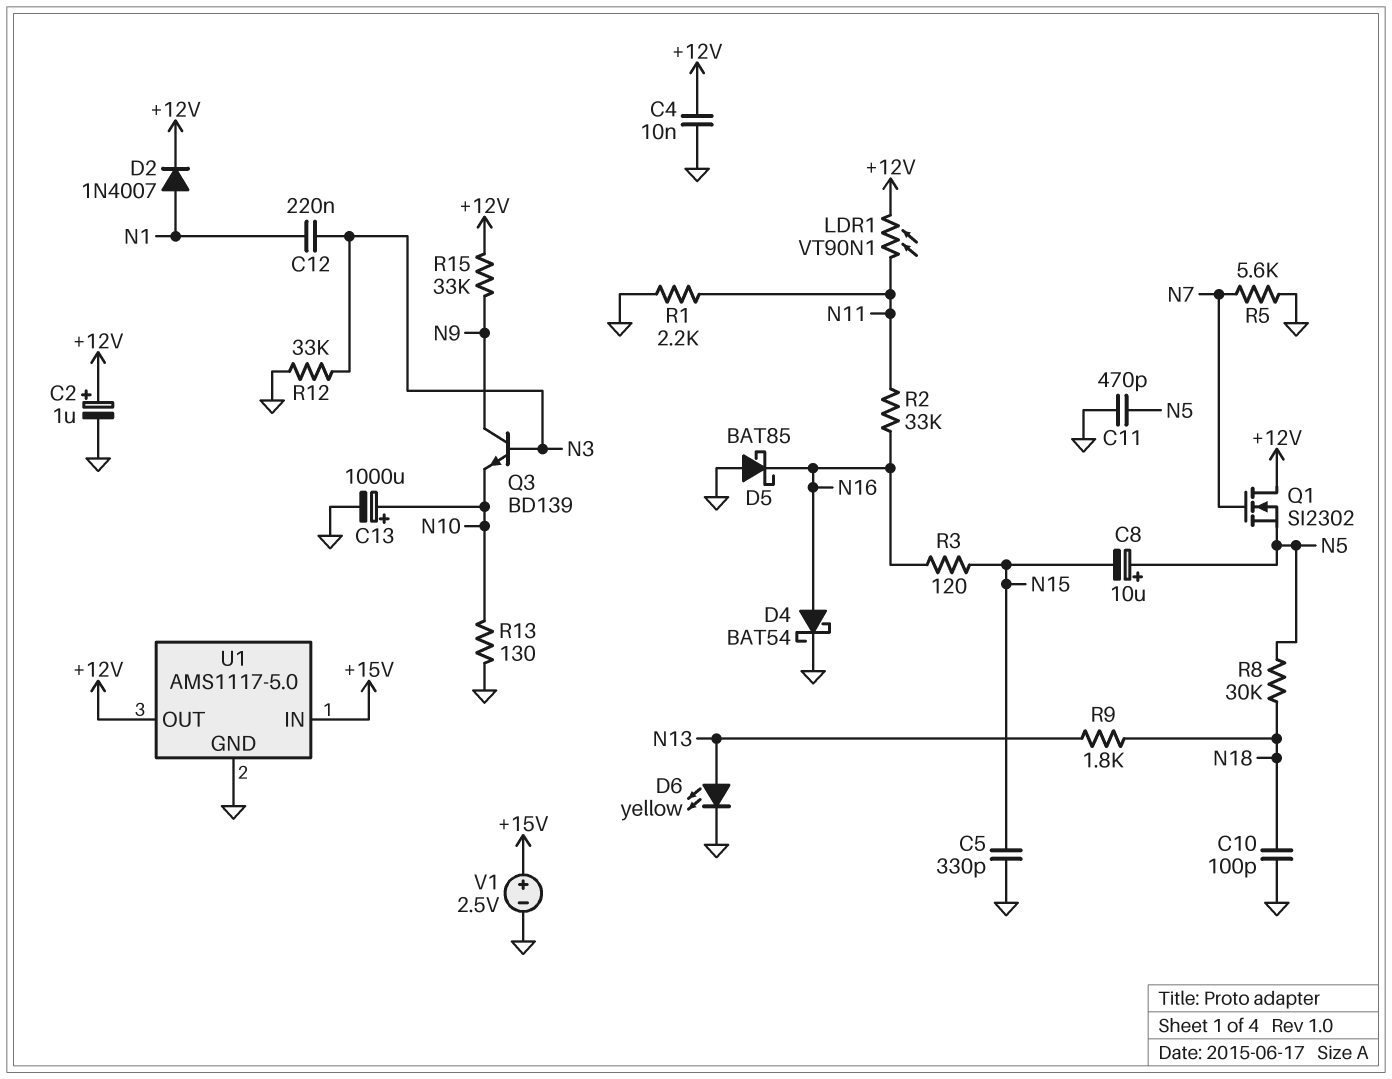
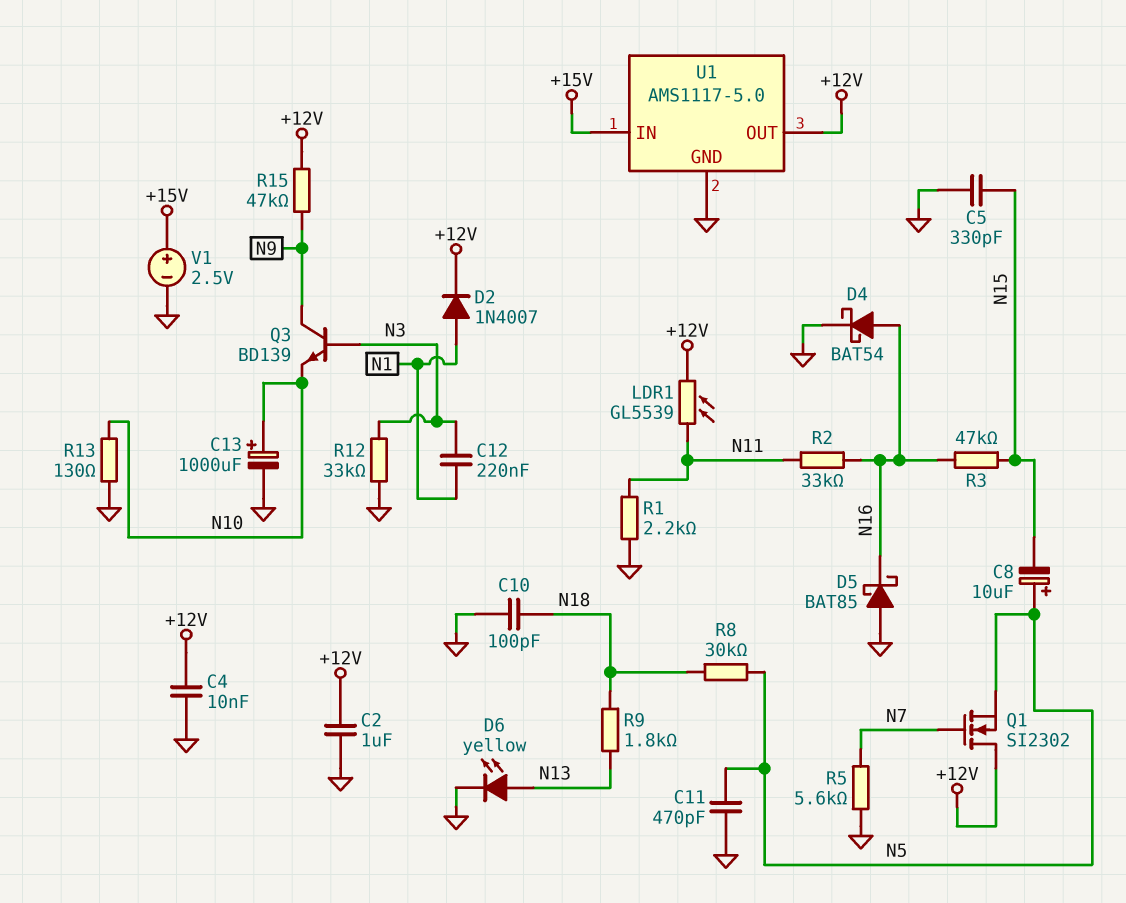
C2: 1uF (plus +12V, minus GND) -> 1uF (+12V, GND)
LDR1: VT90N1 (+12V, N11) -> GL5539 (+12V, N11)
R3: 120 (N15, N16) -> 47k (N15, N16)
R15: 33k (+12V, N9) -> 47k (+12V, N9)

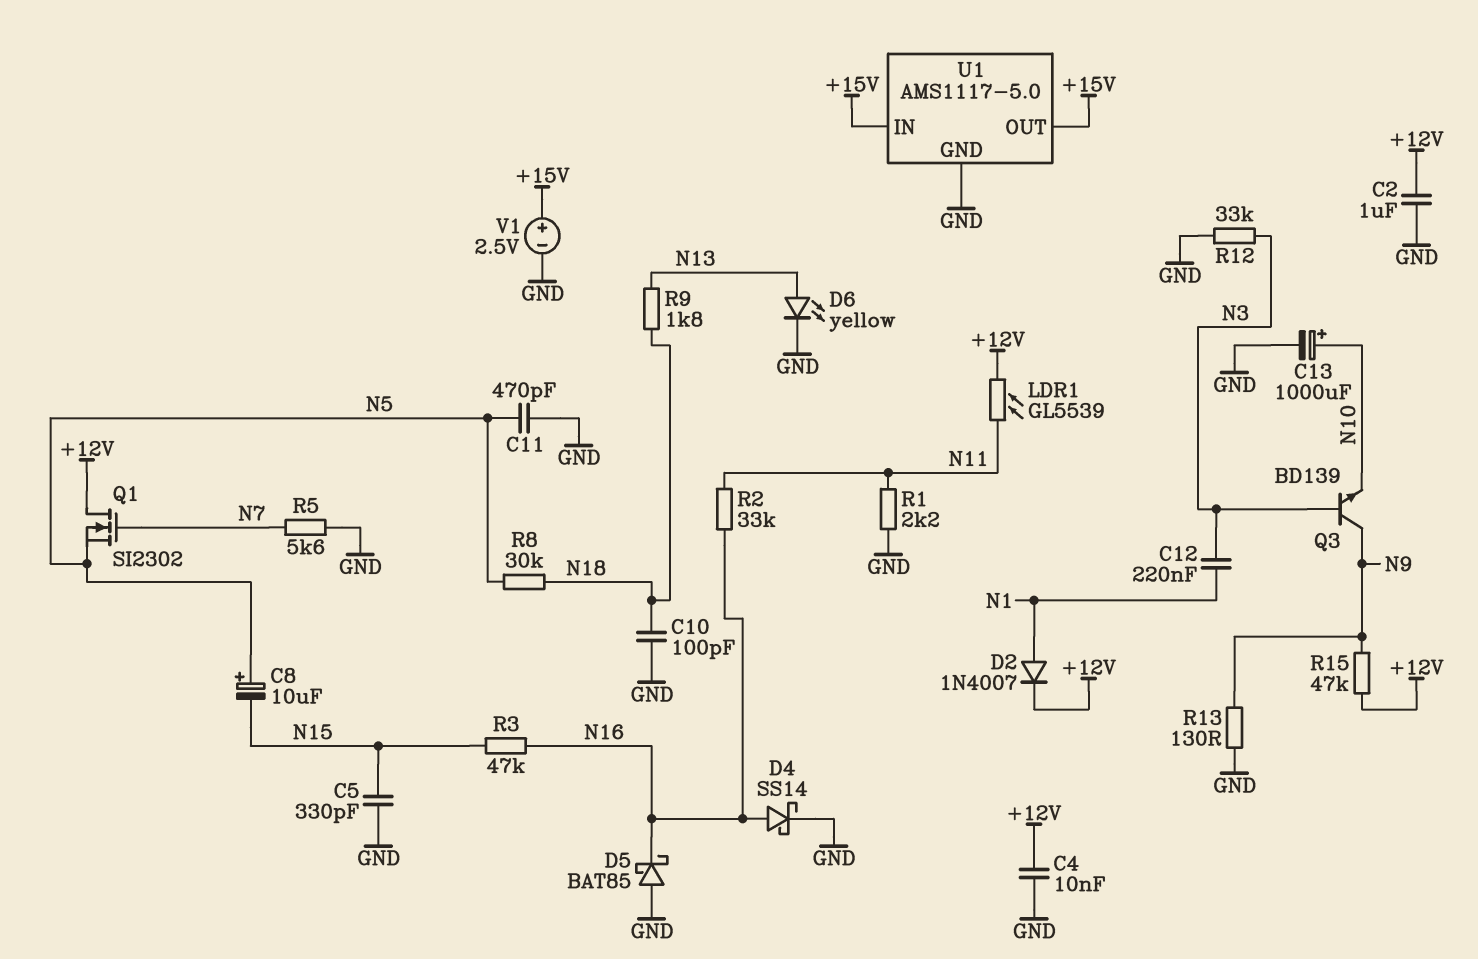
D4: schottky BAT54 (A N16, K GND) -> schottky SS14 (A N16, K GND)
R13: 130 (GND, N10) -> 130 (GND, N9)
U1 pin OUT: +12V -> +15V

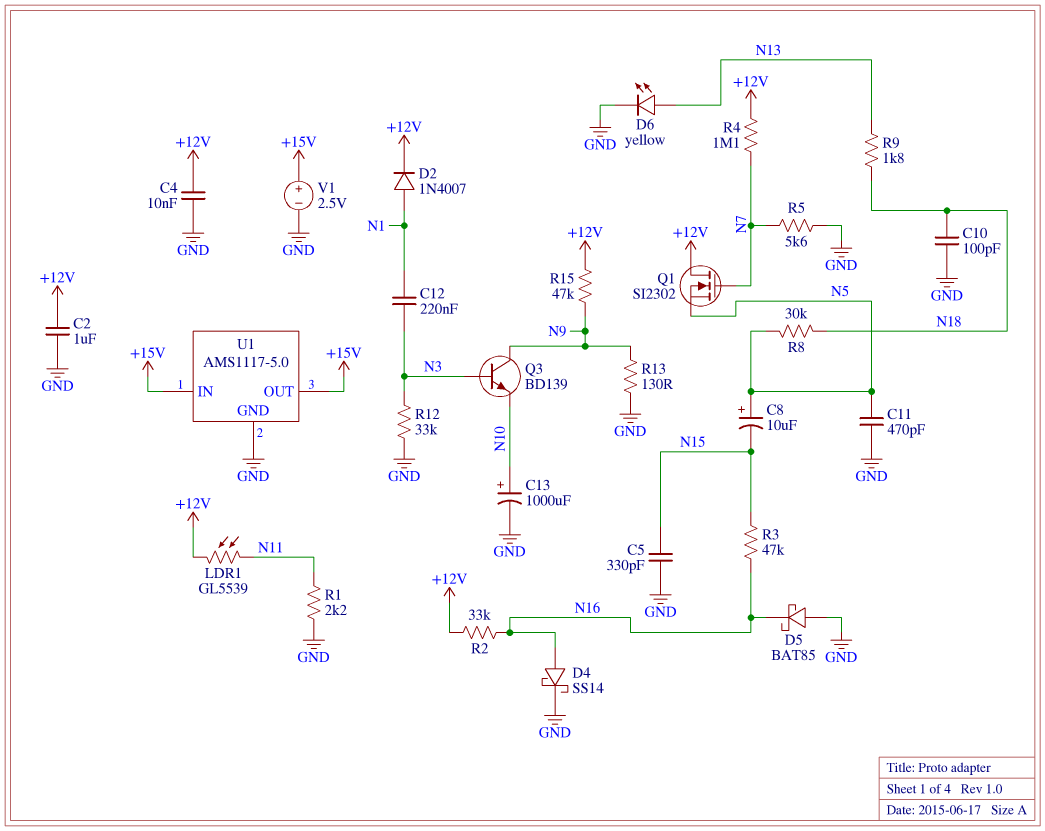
R2: 33k (N11, N16) -> 33k (+12V, N16)
R4: none -> 1.1M (+12V, N7)

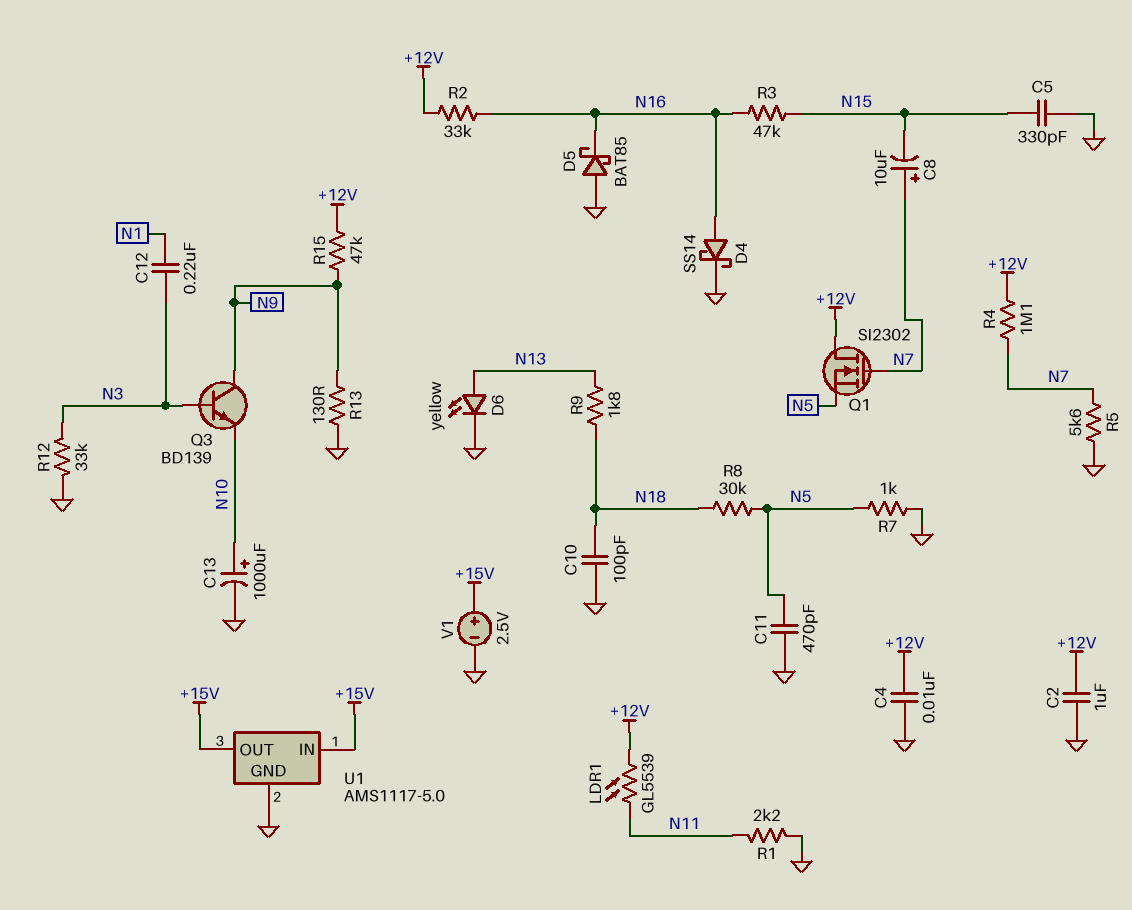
C8: 10uF (plus N5, minus N15) -> 10uF (plus N7, minus N15)
D2: diode 1N4007 (A N1, K +12V) -> none
R7: none -> 1k (GND, N5)

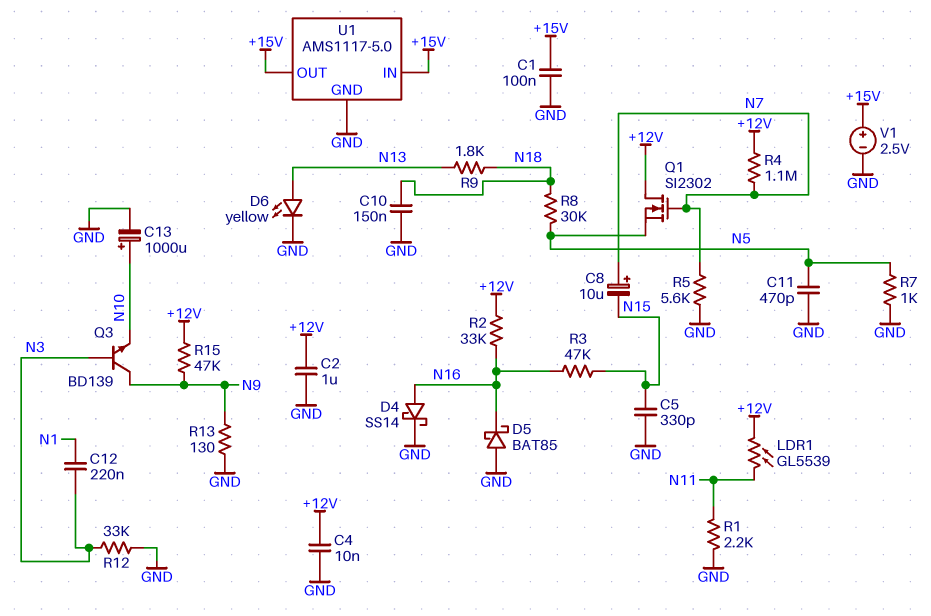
C1: none -> 100nF (+15V, GND)
C10: 100pF (GND, N18) -> 150nF (GND, N18)

